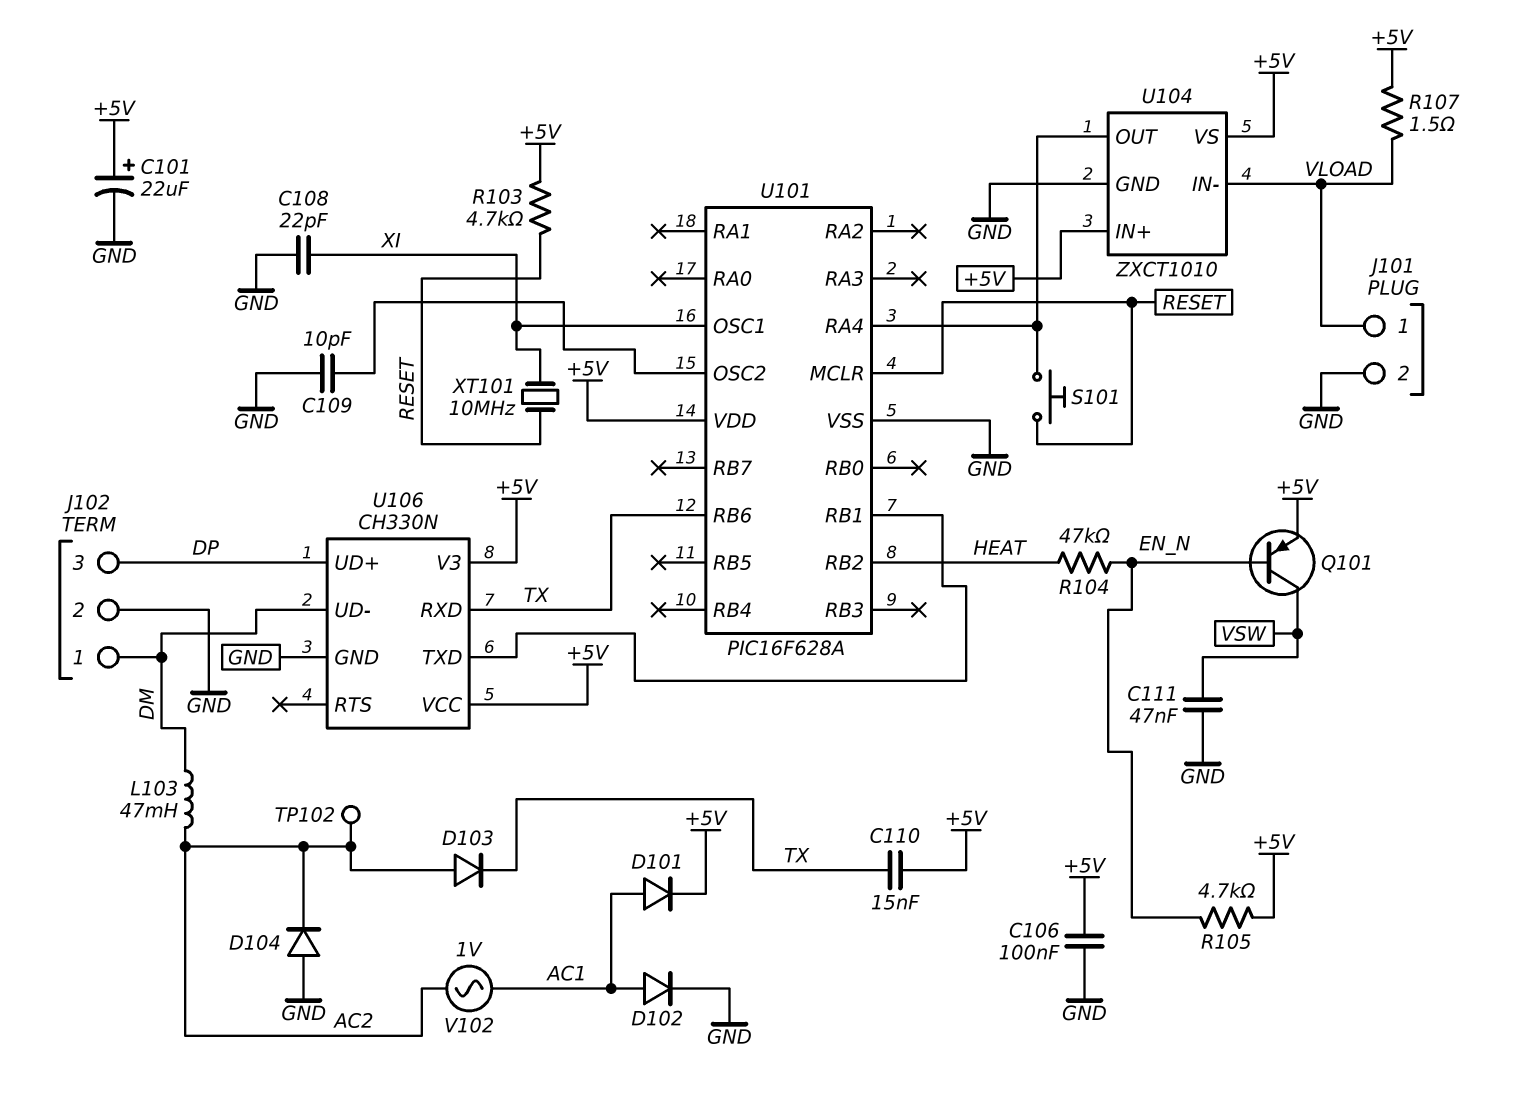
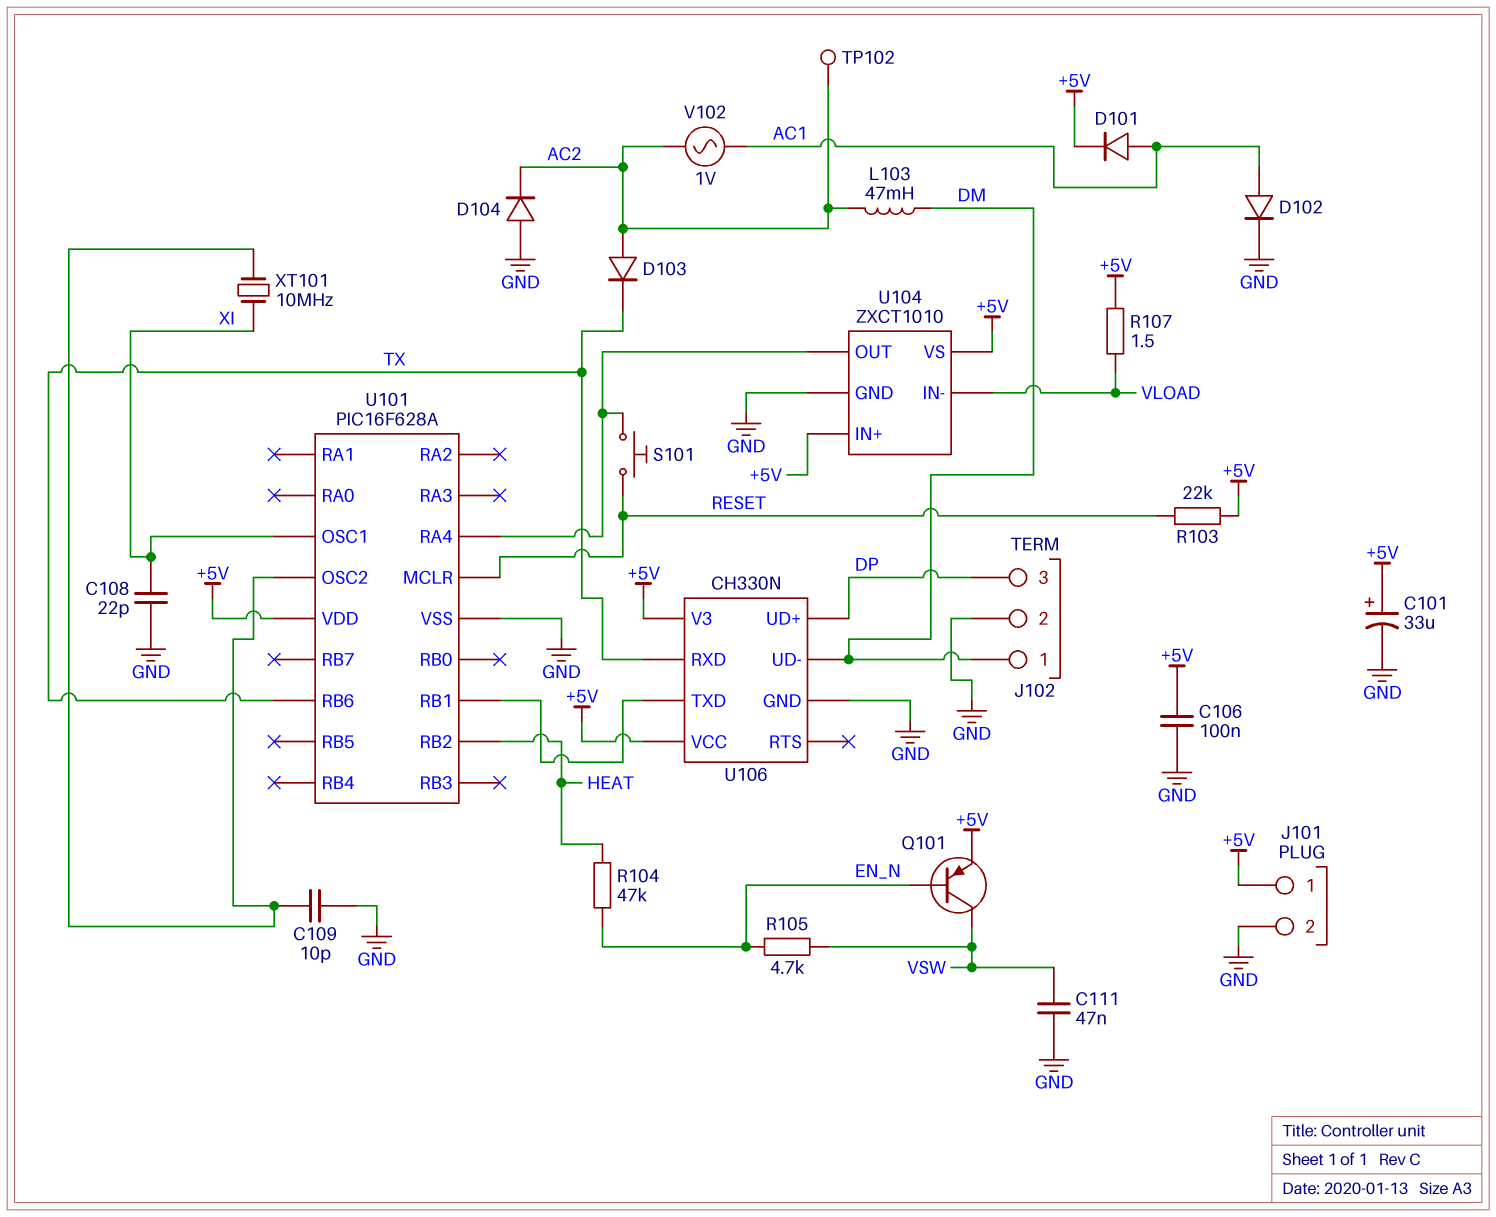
C101: 22uF (plus +5V, minus GND) -> 33uF (plus +5V, minus GND)
C110: 15nF (+5V, TX) -> none
J101 pin 1: VLOAD -> +5V
R103: 4.7k (+5V, RESET) -> 22k (+5V, RESET)
R105: 4.7k (+5V, EN_N) -> 4.7k (EN_N, VSW)
XT101: 10MHz (RESET, XI) -> 10MHz (U101/OSC2, XI)

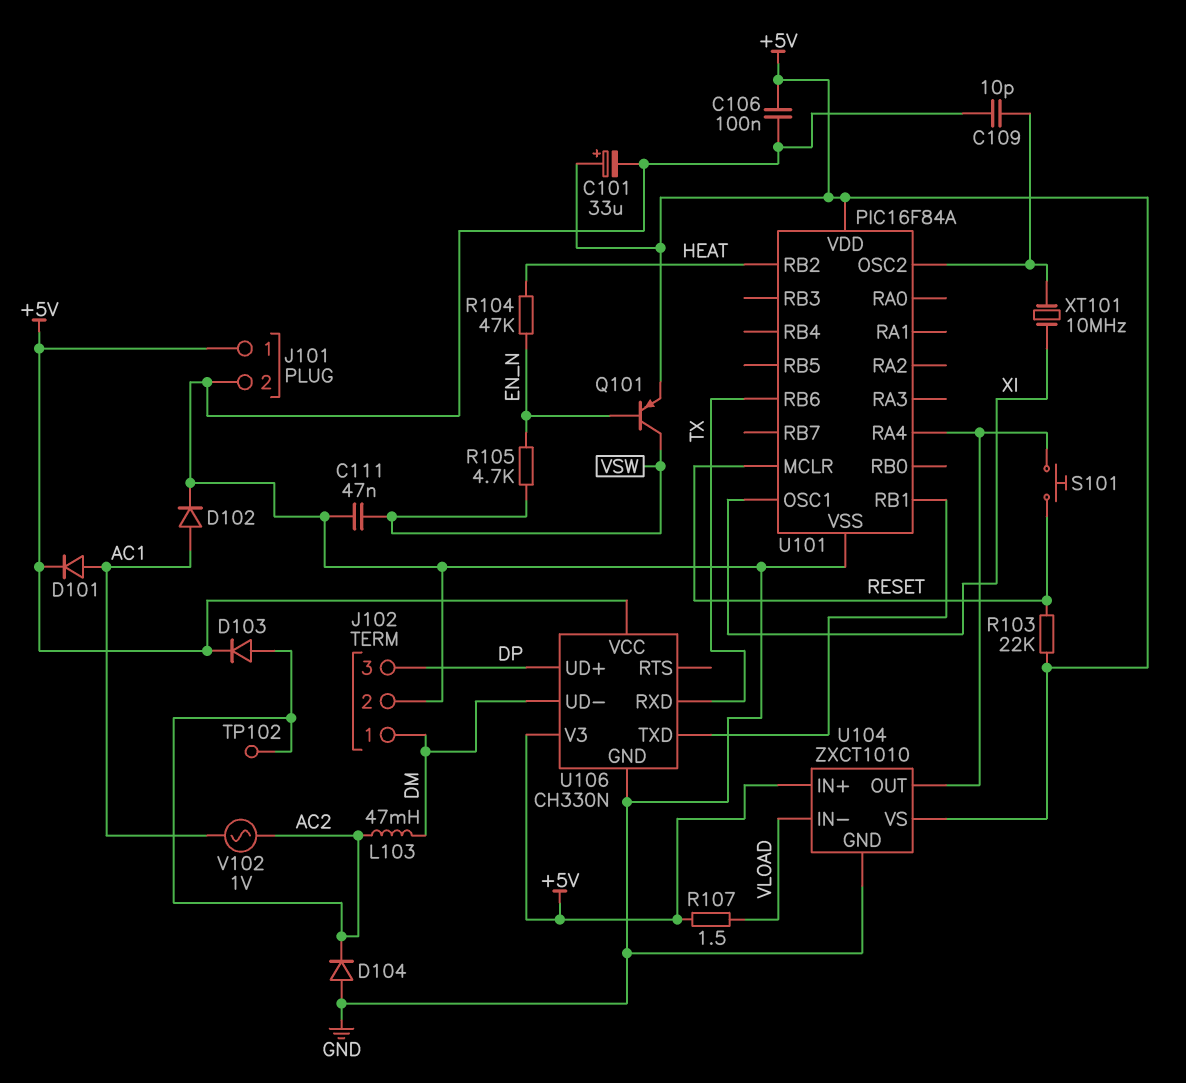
C108: 22pF (GND, XI) -> none
D103: diode (A AC2, K TX) -> diode (A AC2, K +5V)
U101: PIC16F628A -> PIC16F84A

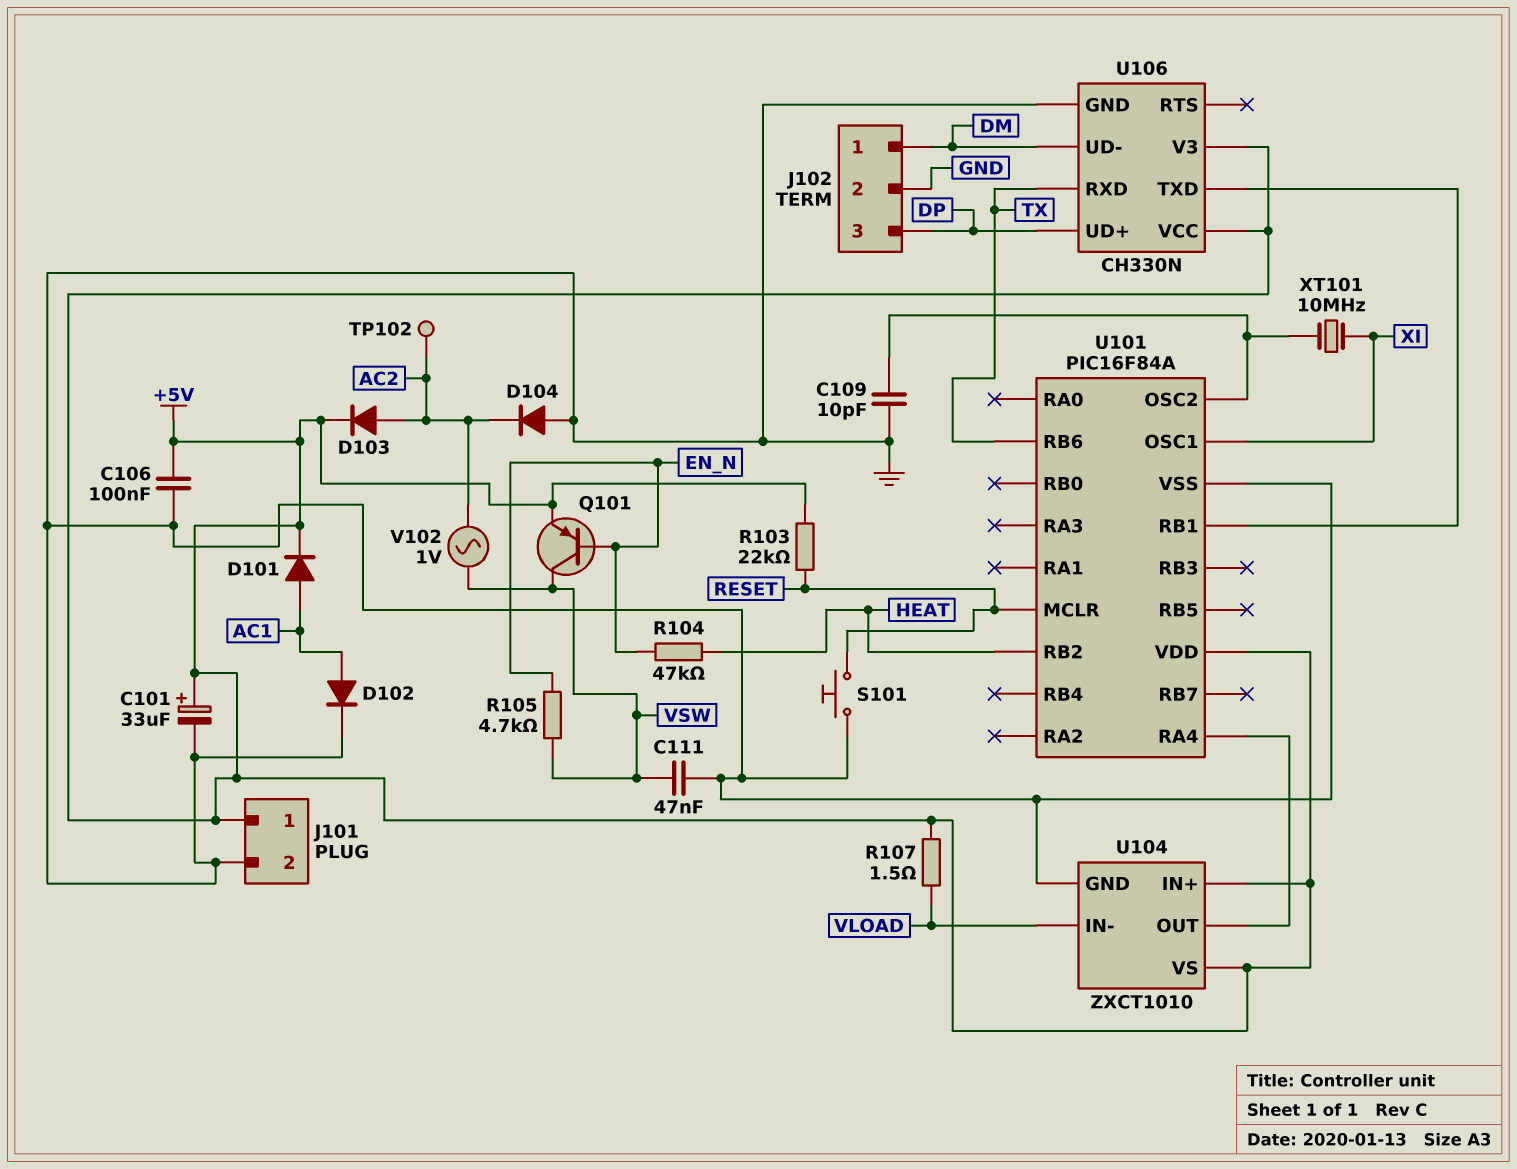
L103: 47mH (AC2, DM) -> none
S101: button (RESET, U101/RA4) -> button (GND, RESET)
V102: AC 1V (AC1, AC2) -> AC 1V (AC2, VSW)

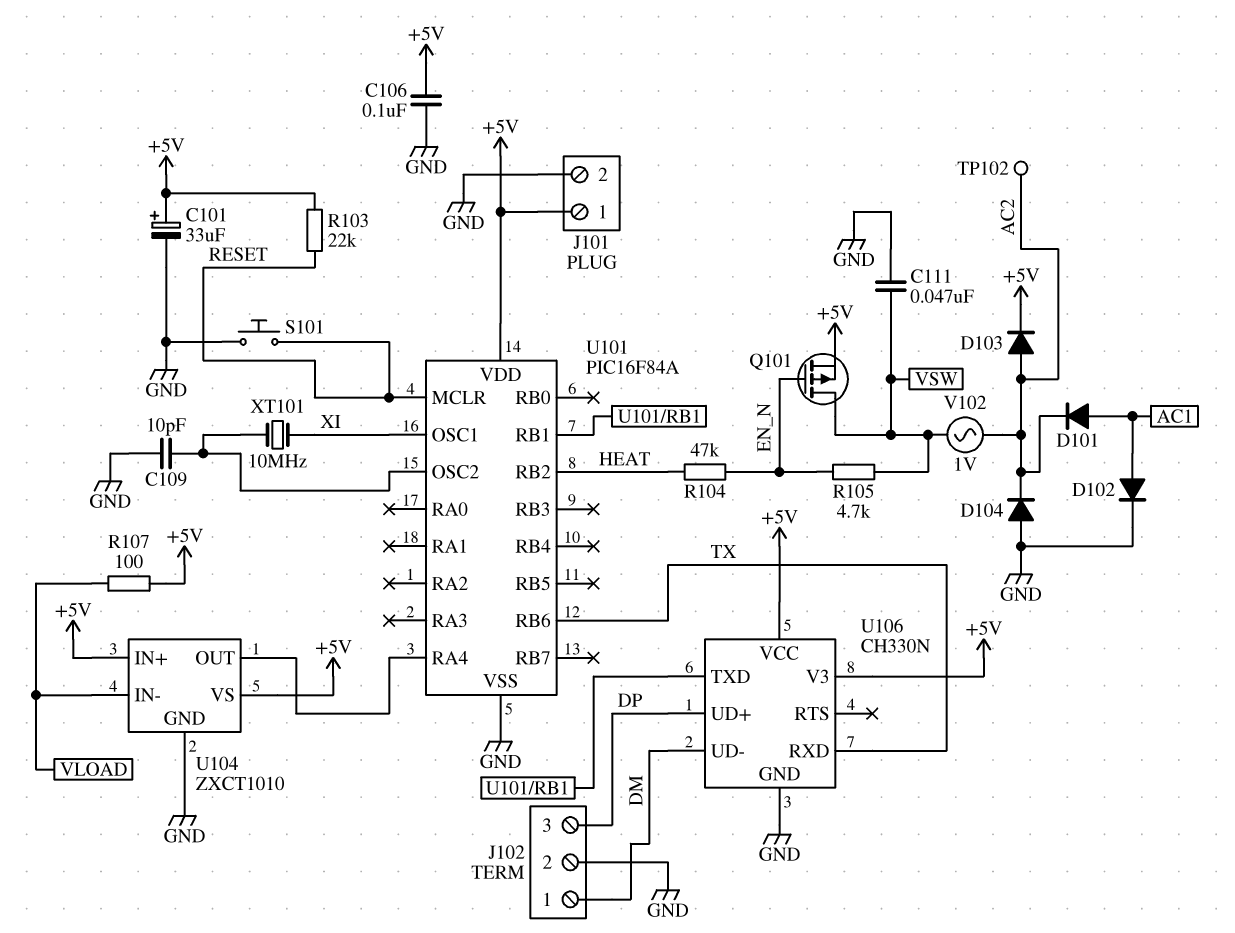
D101: diode (A AC1, K +5V) -> diode (A AC1, K AC2)
Q101: PNP (B EN_N, C VSW, E +5V) -> PMOS (G EN_N, D VSW, S +5V)
R107: 1.5 (+5V, VLOAD) -> 100 (+5V, VLOAD)

